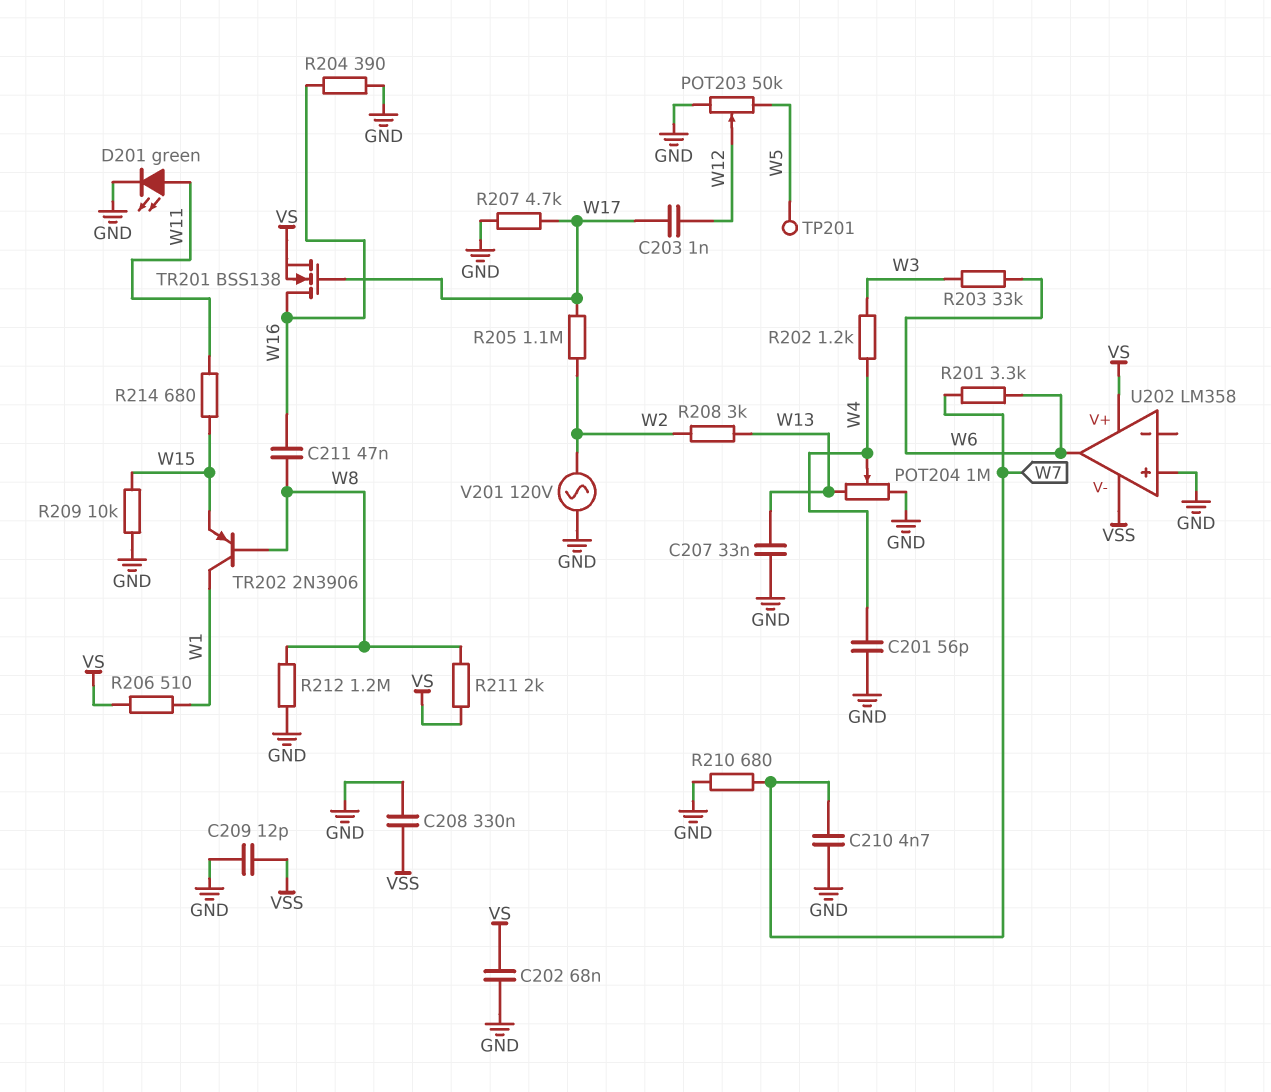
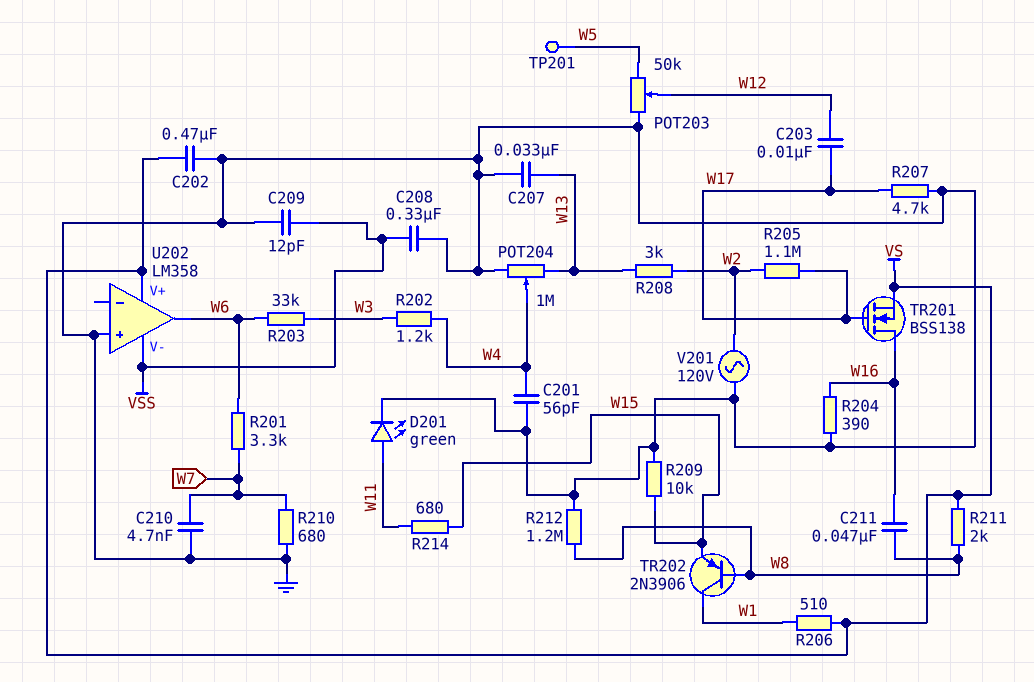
C202: 68nF (GND, VS) -> 470nF (GND, VS)
C203: 1nF (W12, W17) -> 10nF (W12, W17)

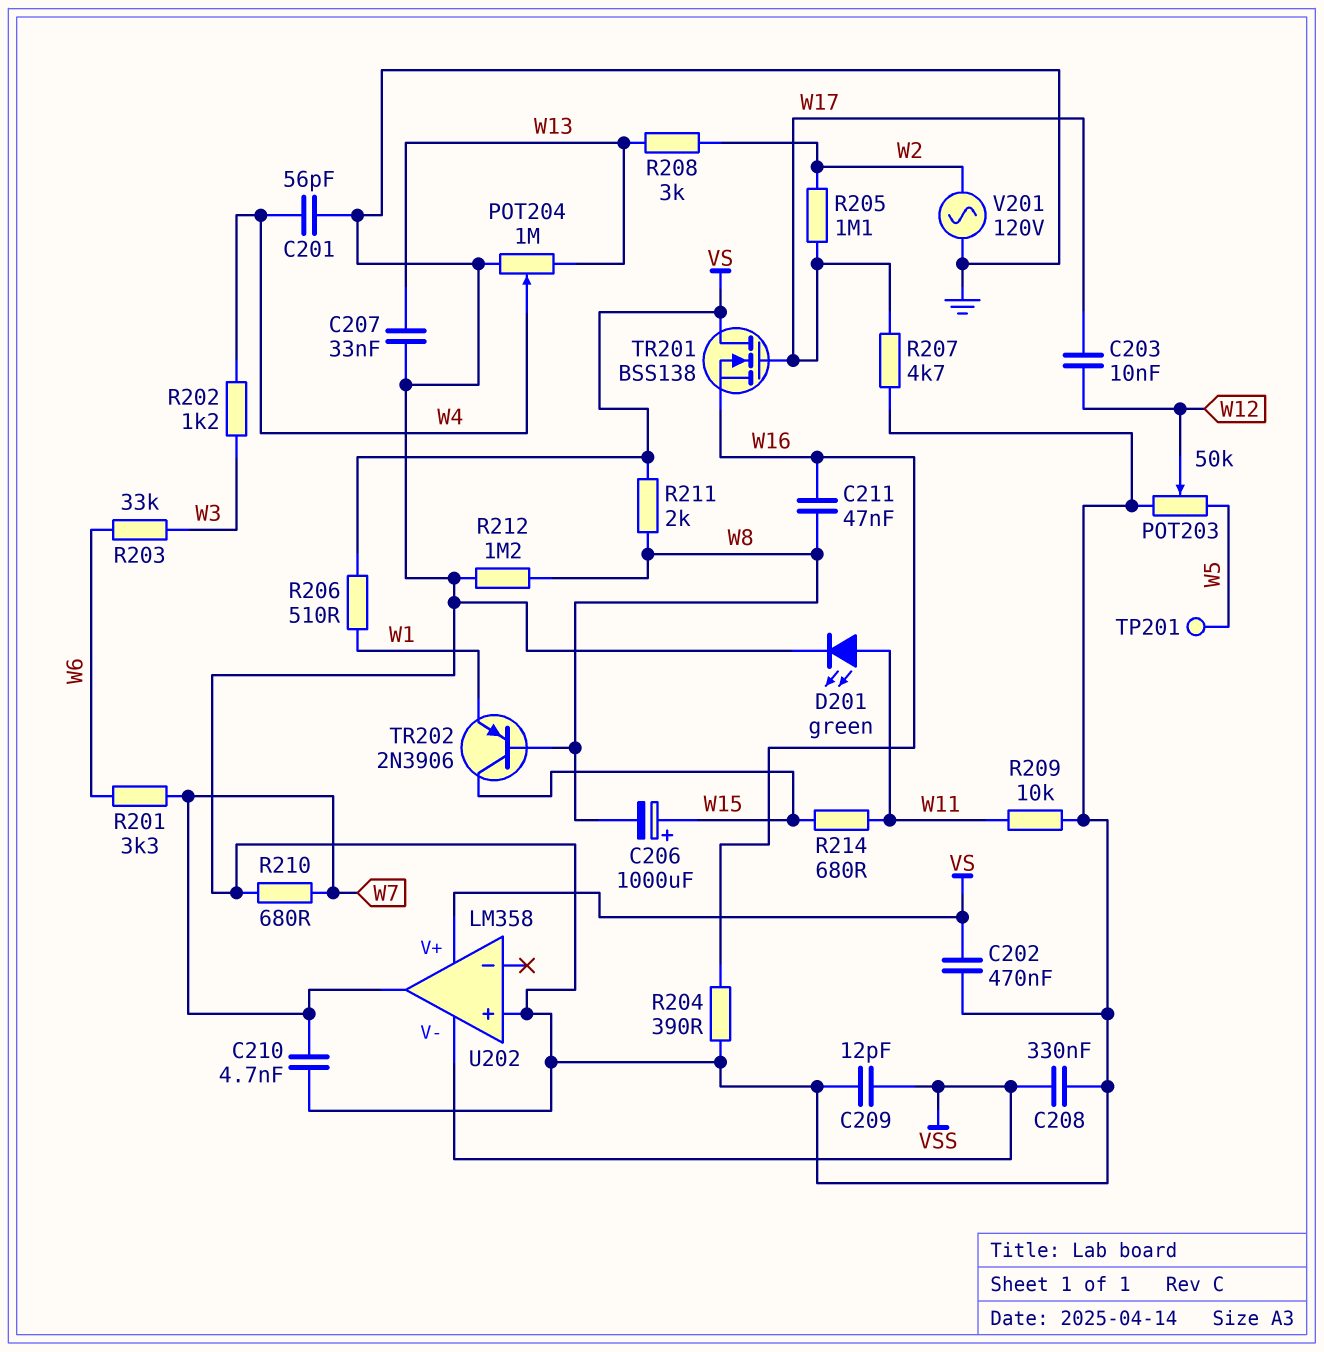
C206: none -> 1000uF (plus W15, minus W8)
R209: 10k (GND, W15) -> 10k (GND, W11)
TR201: NMOS BSS138 (G W17, D W16, S VS) -> NMOS BSS138 (G W17, D VS, S W16)
TR202: PNP 2N3906 (B W8, C W1, E W15) -> PNP 2N3906 (B W8, C W15, E W1)
U202 pin out: W6 -> W7

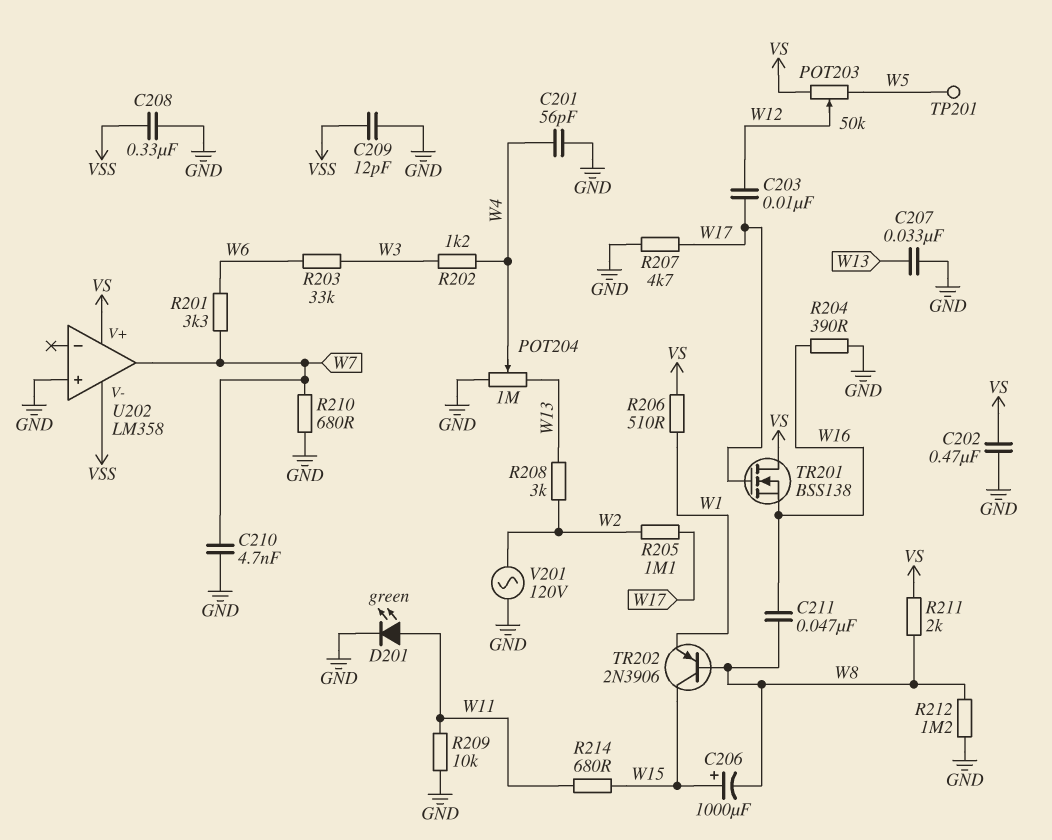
POT203: 50k (GND, W5, wiper W12) -> 50k (VS, W5, wiper W12)

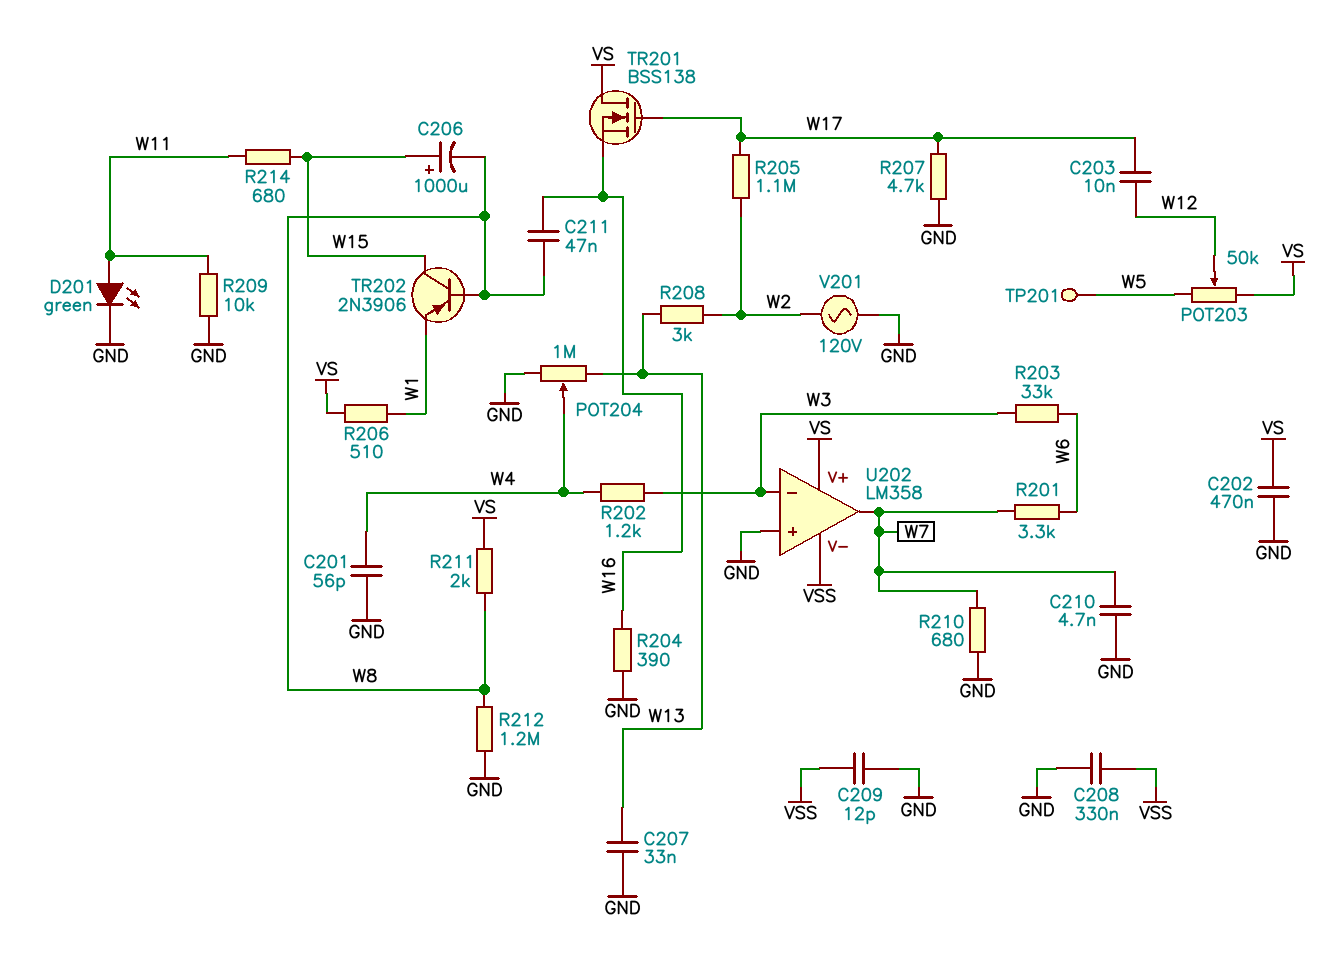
U202 pin in-: none -> W3

